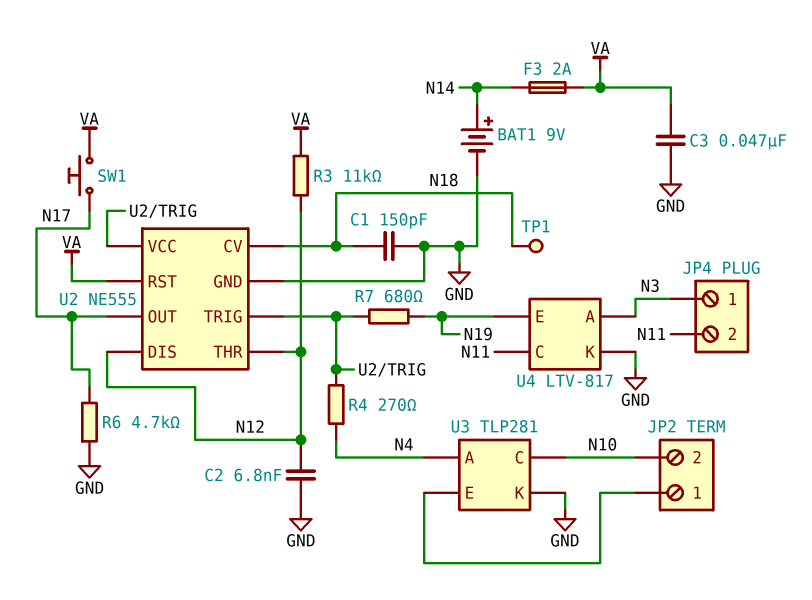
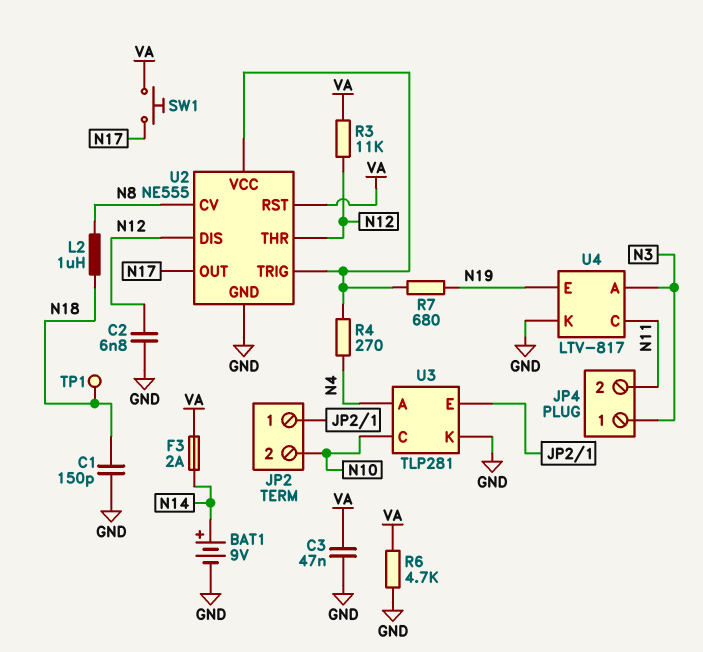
L2: none -> 1uH (N8, N18)
R6: 4.7k (GND, N17) -> 4.7k (GND, VA)
U2 pin CV: N18 -> N8

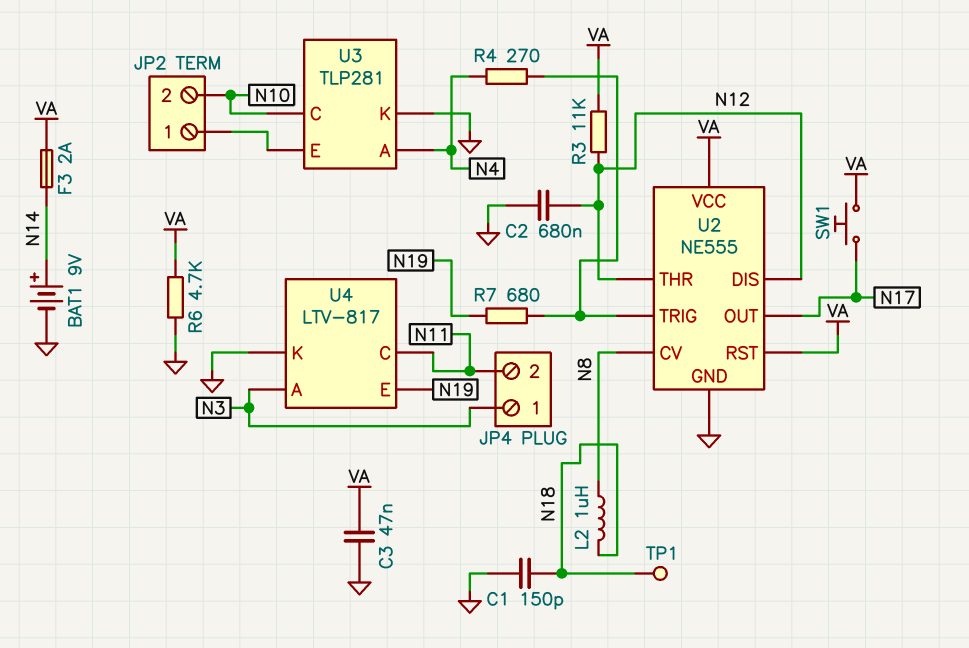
C2: 6.8nF (GND, N12) -> 680nF (GND, N12)
U2 pin VCC: U2/TRIG -> VA

